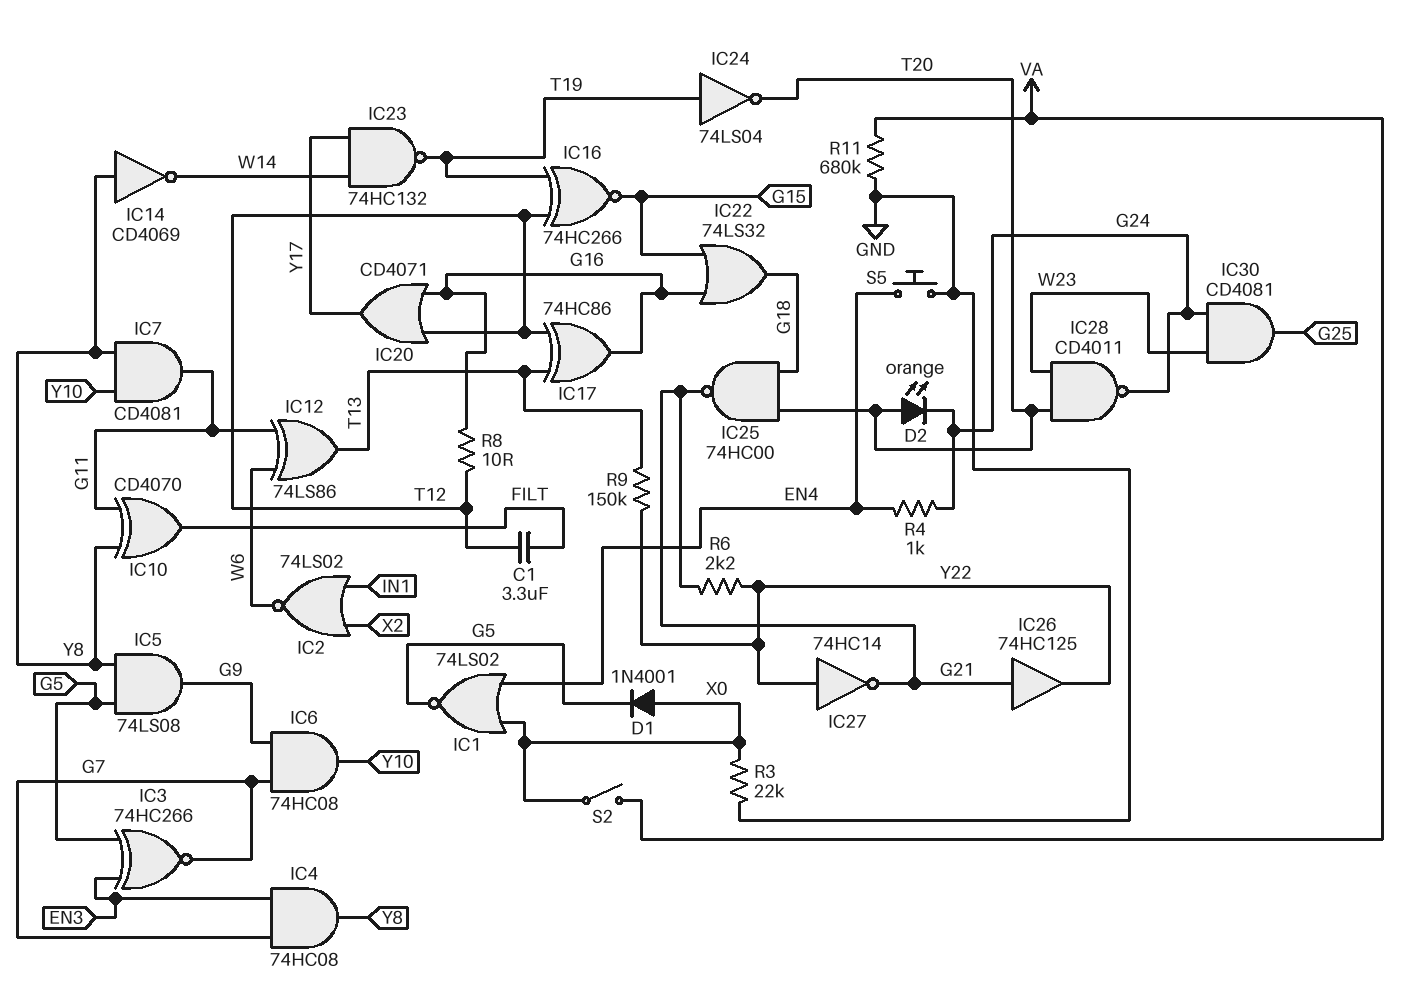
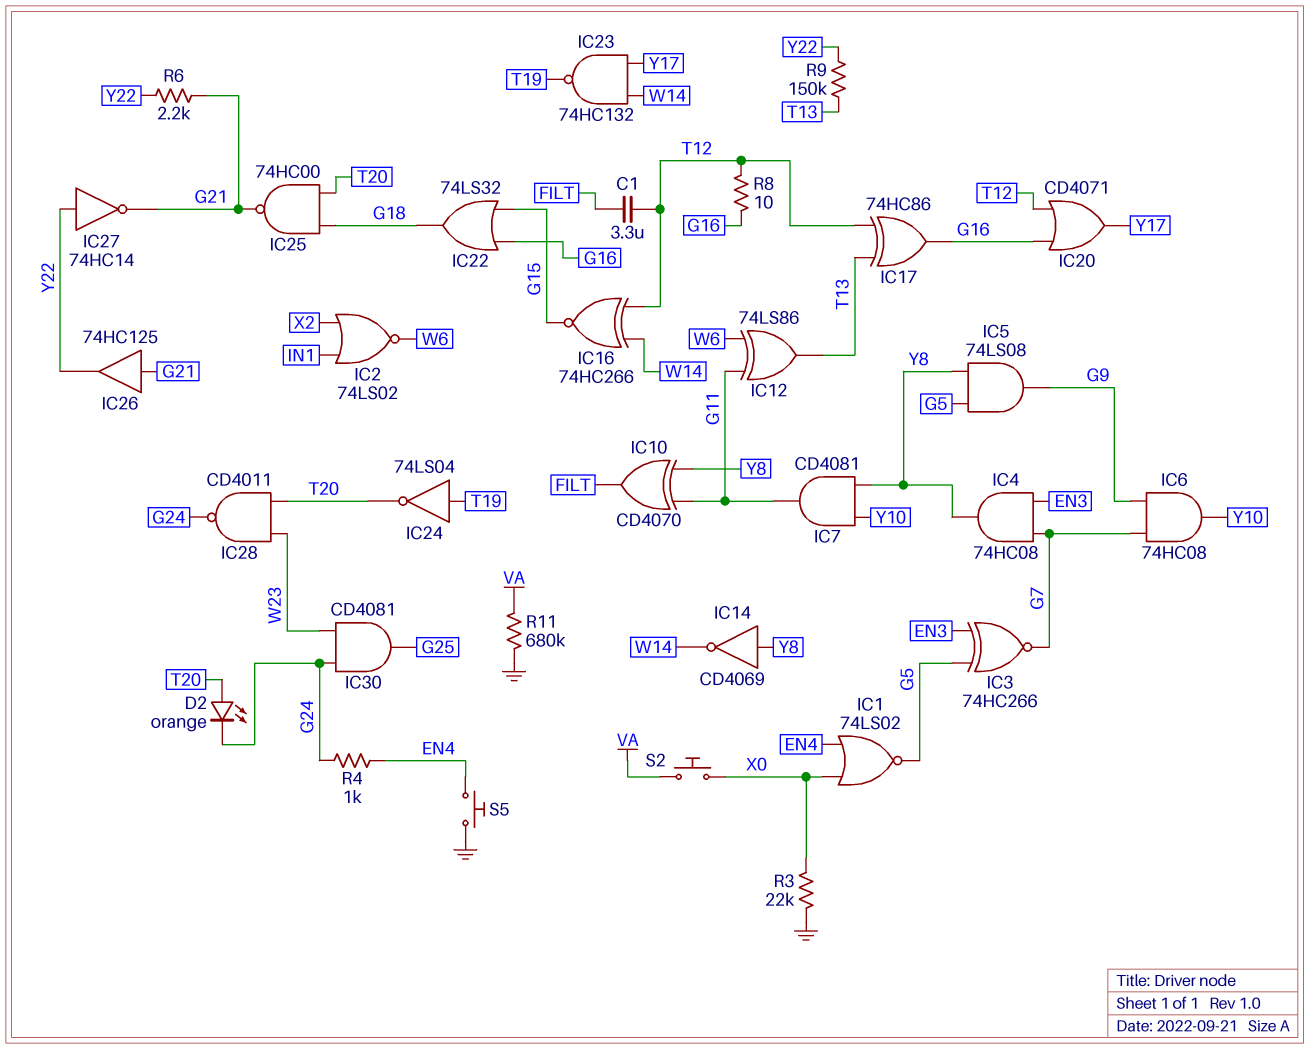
D1: diode 1N4001 (A X0, K G5) -> none
IC16: XNOR 74HC266 (in T12, in T19, out G15) -> XNOR 74HC266 (in T12, in W14, out G15)
S2: switch (VA, X0) -> button (VA, X0)

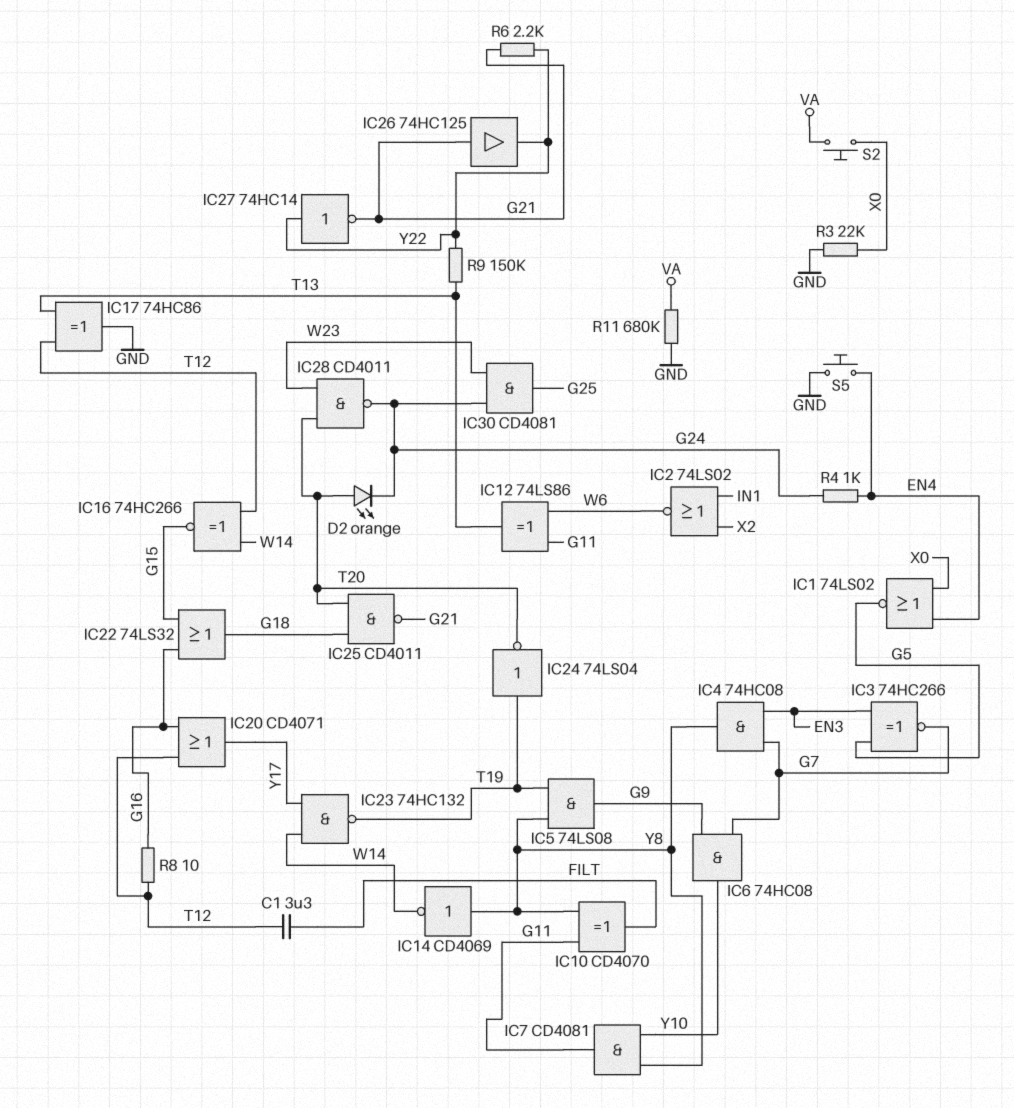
IC5: AND 74LS08 (in G5, in Y8, out G9) -> AND 74LS08 (in T19, in Y8, out G9)
IC17: XOR 74HC86 (in T12, in T13, out G16) -> XOR 74HC86 (in T12, in T13, out GND)
IC25: NAND 74HC00 (in G18, in T20, out G21) -> NAND CD4011 (in G18, in T20, out G21)

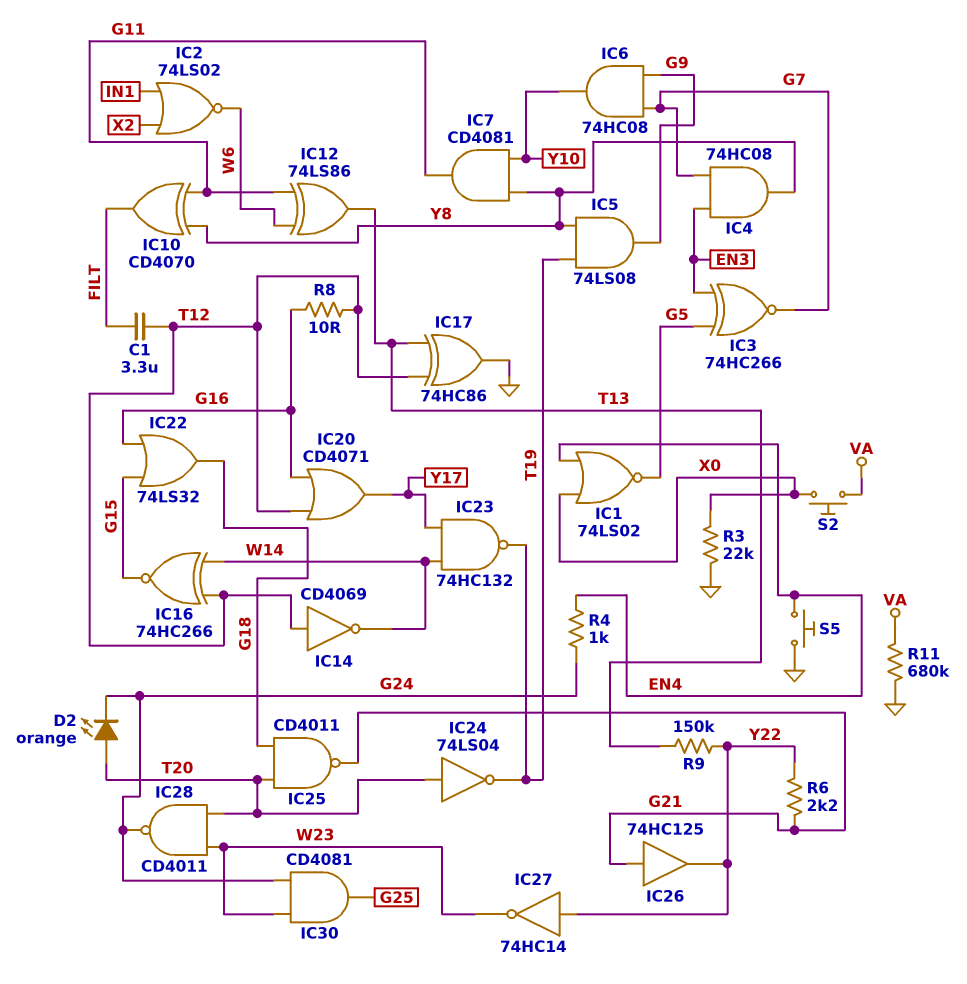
IC14: NOT CD4069 (in Y8, out W14) -> NOT CD4069 (in T12, out W14)
IC24: NOT 74LS04 (in T19, out T20) -> NOT 74LS04 (in T20, out T19)
IC27: NOT 74HC14 (in Y22, out G21) -> NOT 74HC14 (in Y22, out W23)

